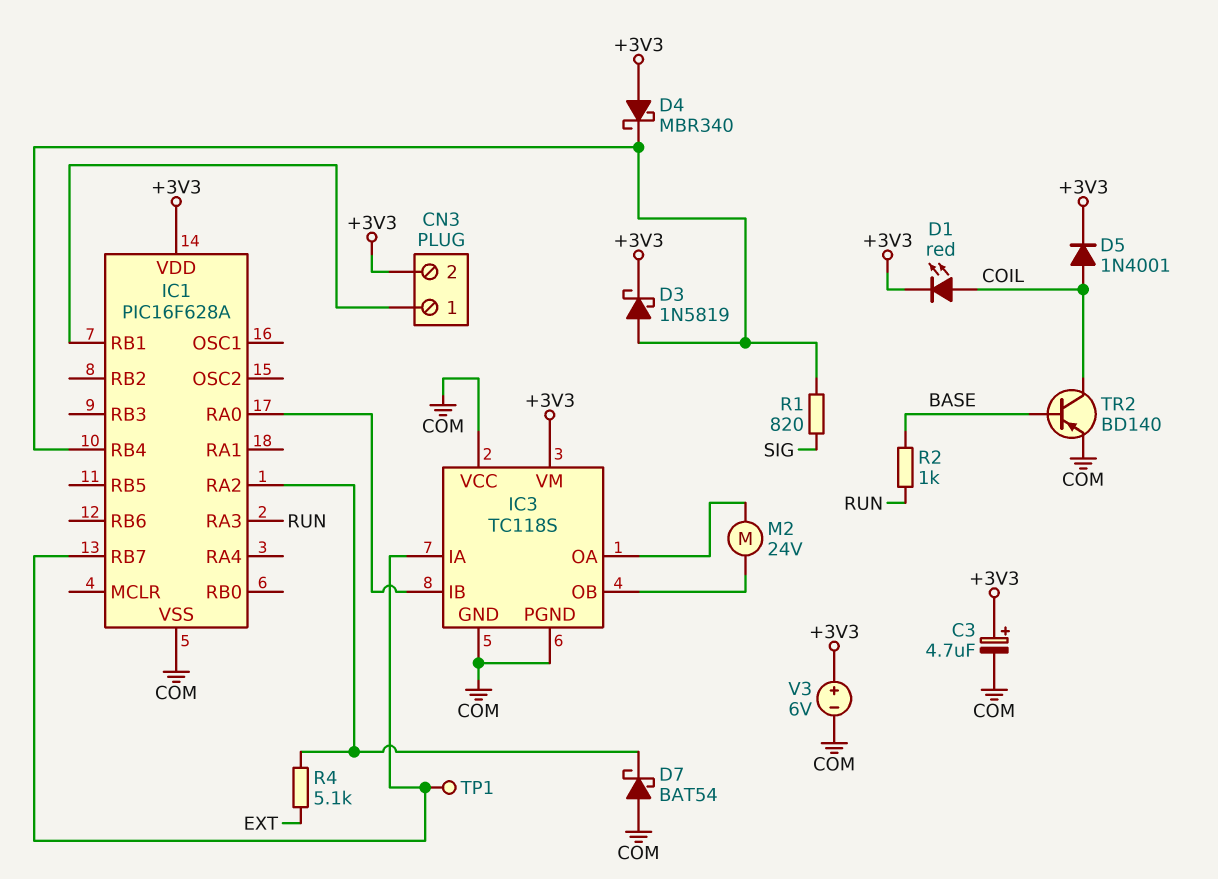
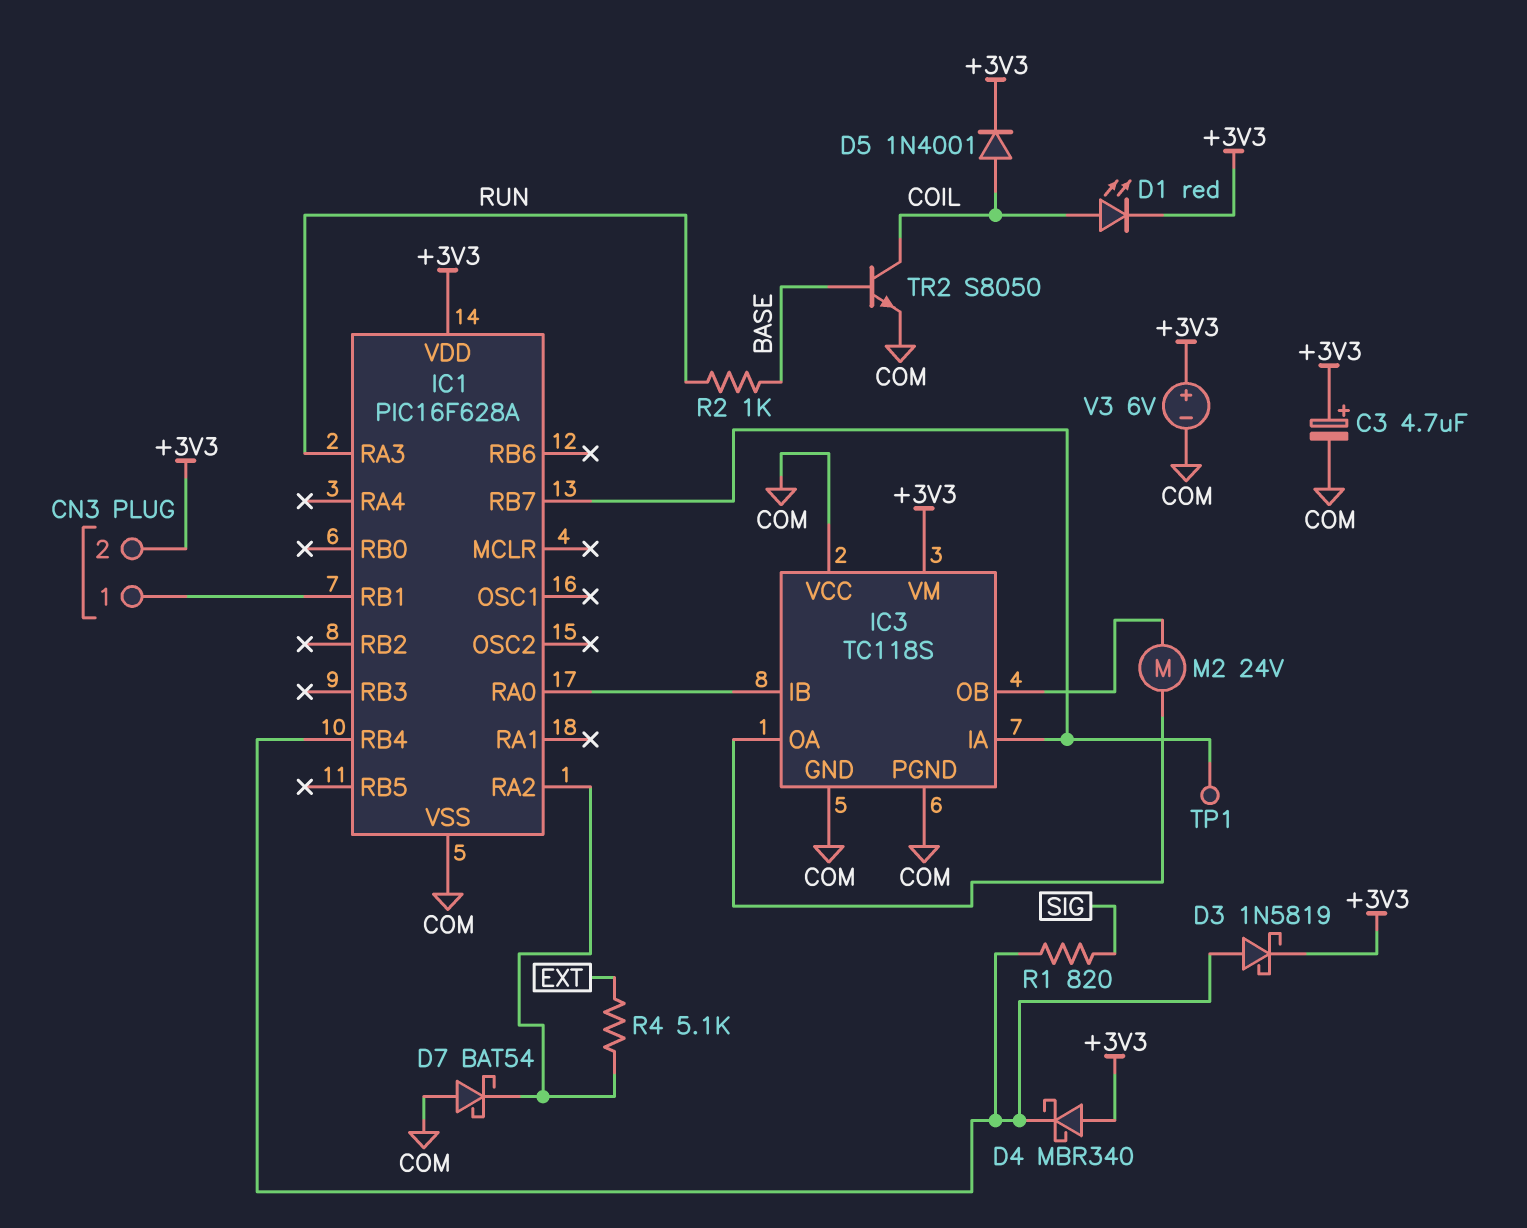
TR2: PNP BD140 (B BASE, C COIL, E COM) -> NPN S8050 (B BASE, C COIL, E COM)

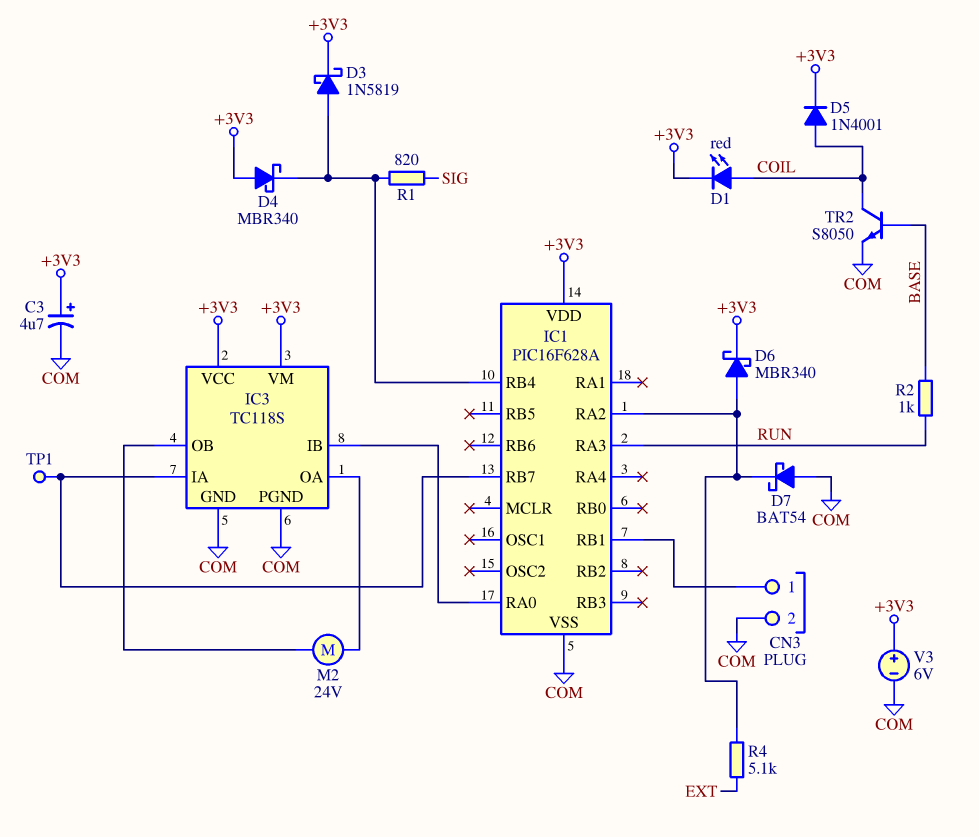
CN3 pin 2: +3V3 -> COM
D6: none -> schottky MBR340 (A IC1/RA2, K +3V3)
IC3 pin VCC: COM -> +3V3

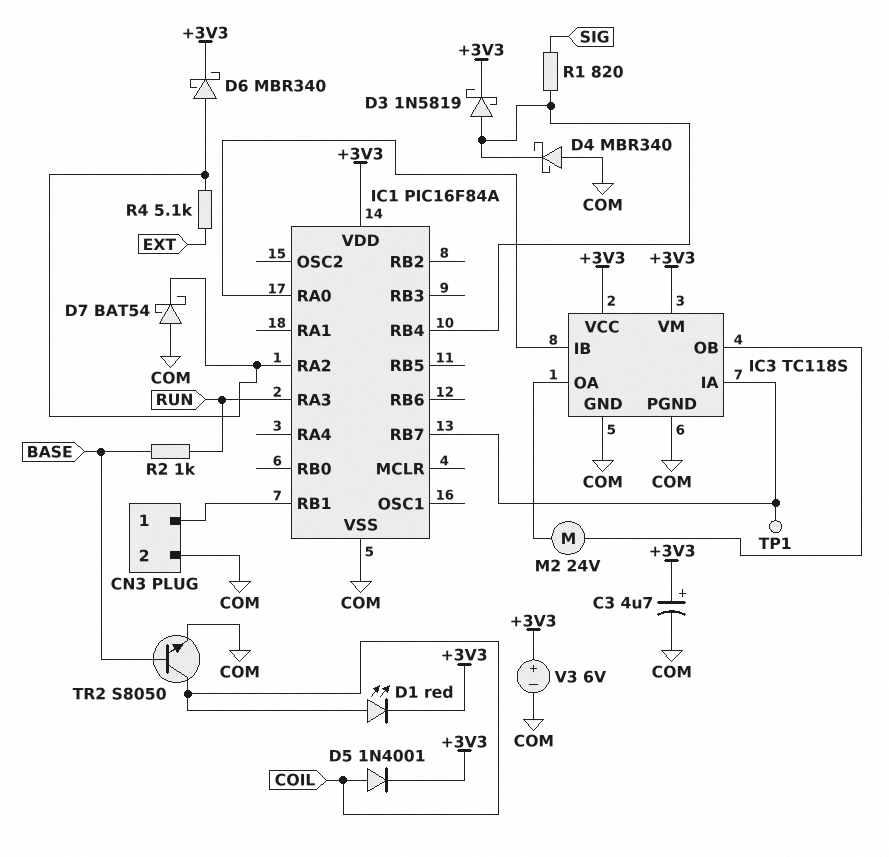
D4: schottky MBR340 (A +3V3, K IC1/RB4) -> schottky MBR340 (A COM, K IC1/RB4)
IC1: PIC16F628A -> PIC16F84A

